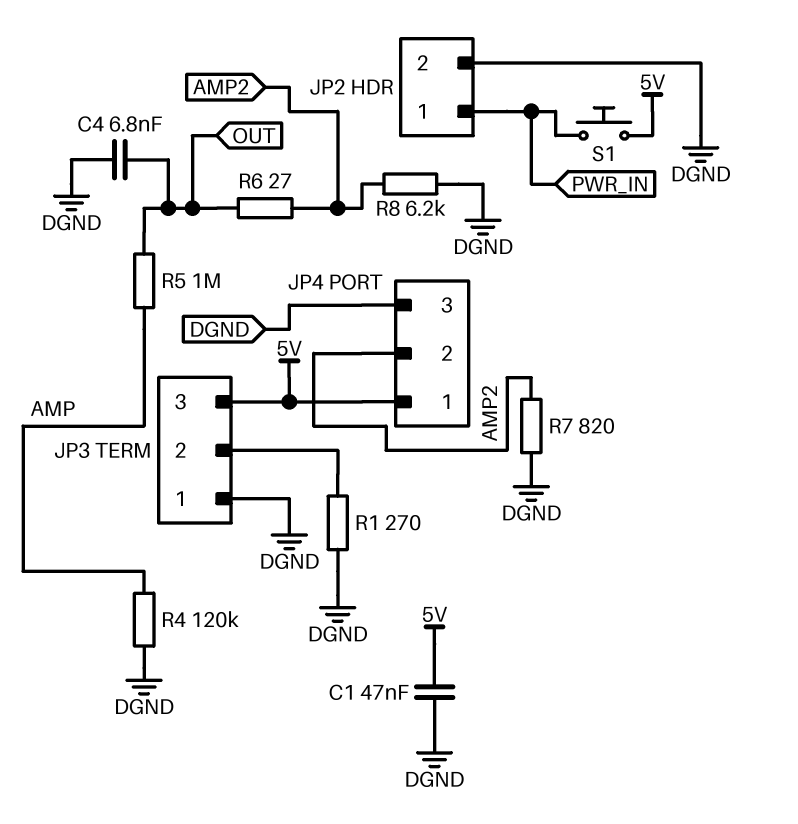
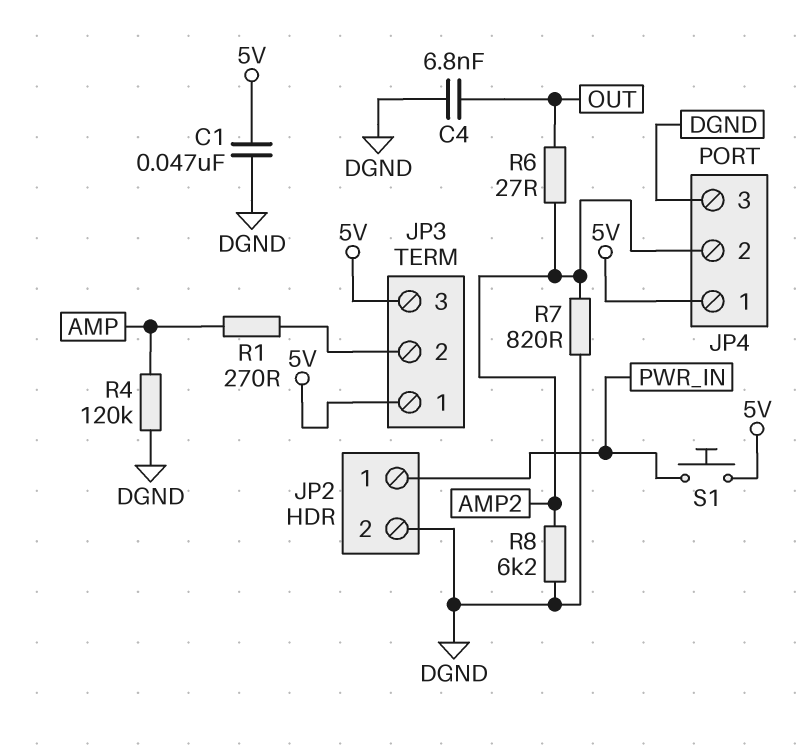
JP3 pin 1: DGND -> 5V
R1: 270 (DGND, JP3/2) -> 270 (AMP, JP3/2)
R5: 1M (AMP, OUT) -> none

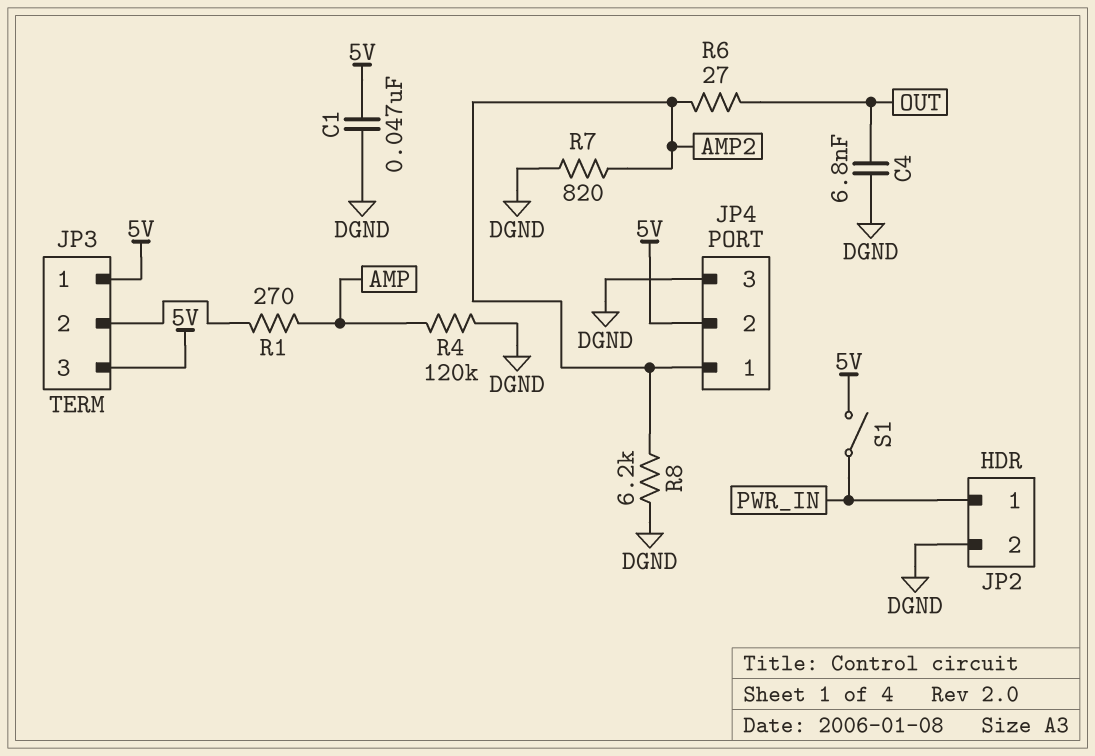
JP4 pin 1: 5V -> AMP2
JP4 pin 2: AMP2 -> 5V
S1: button (5V, PWR_IN) -> switch (5V, PWR_IN)

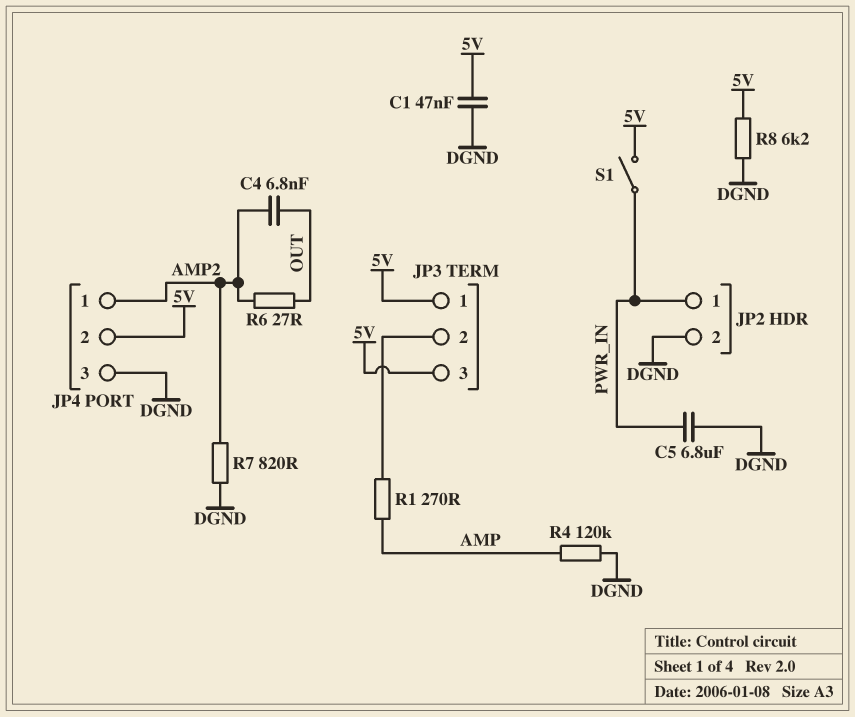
C4: 6.8nF (DGND, OUT) -> 6.8nF (AMP2, OUT)
C5: none -> 6.8uF (DGND, PWR_IN)
R8: 6.2k (AMP2, DGND) -> 6.2k (5V, DGND)

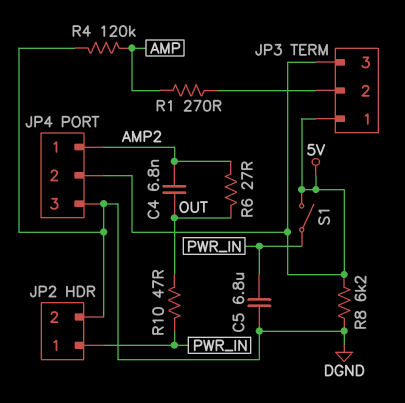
C1: 47nF (5V, DGND) -> none
R7: 820 (AMP2, DGND) -> none
R10: none -> 47 (OUT, PWR_IN)

